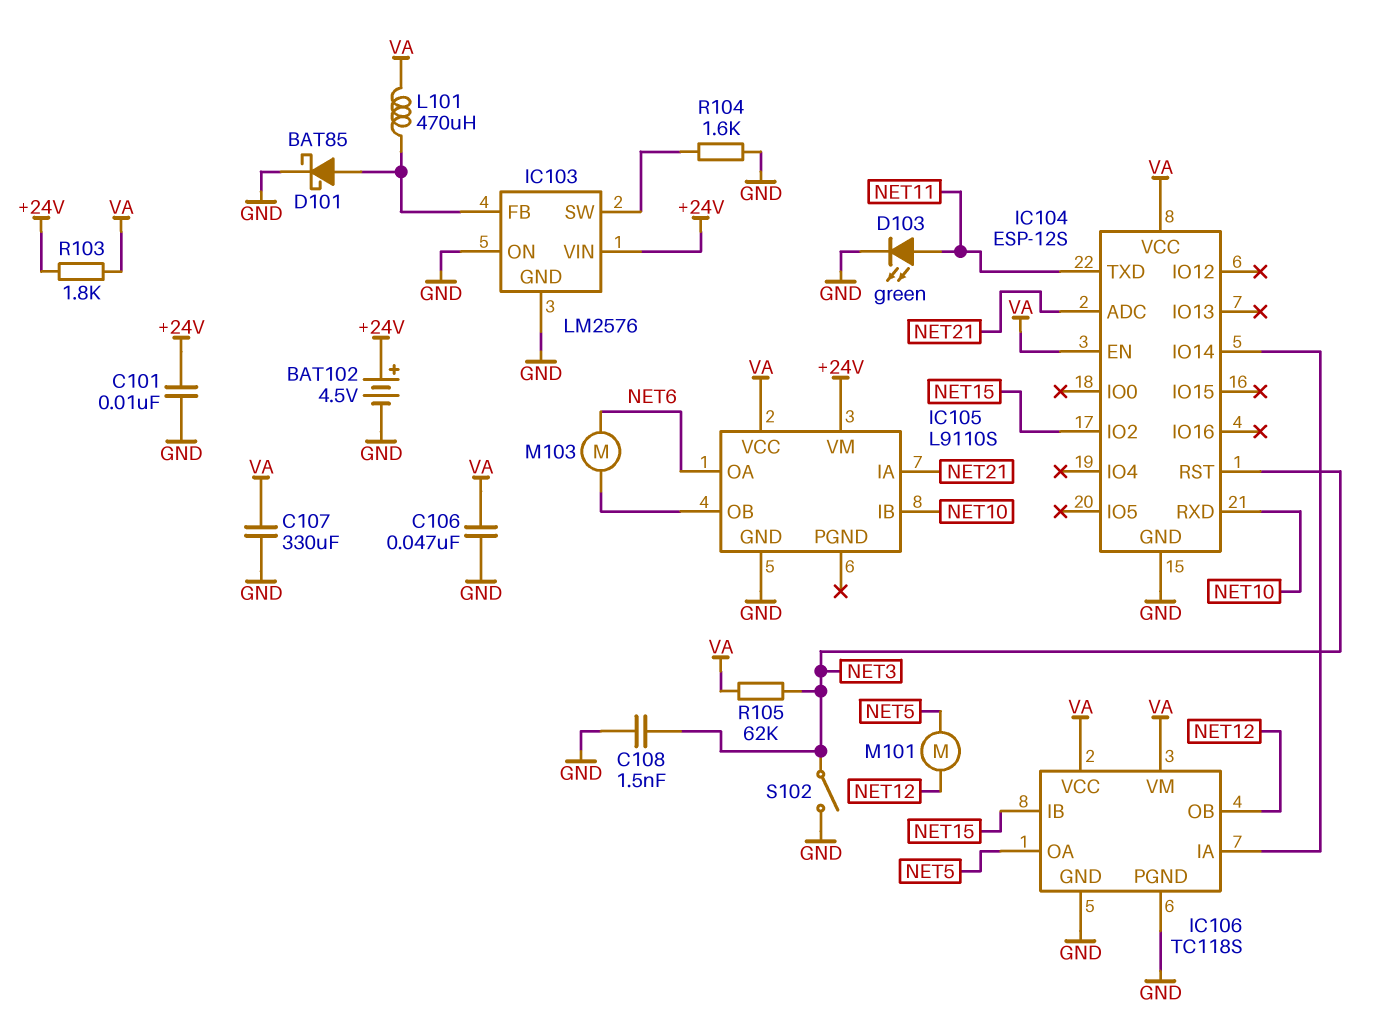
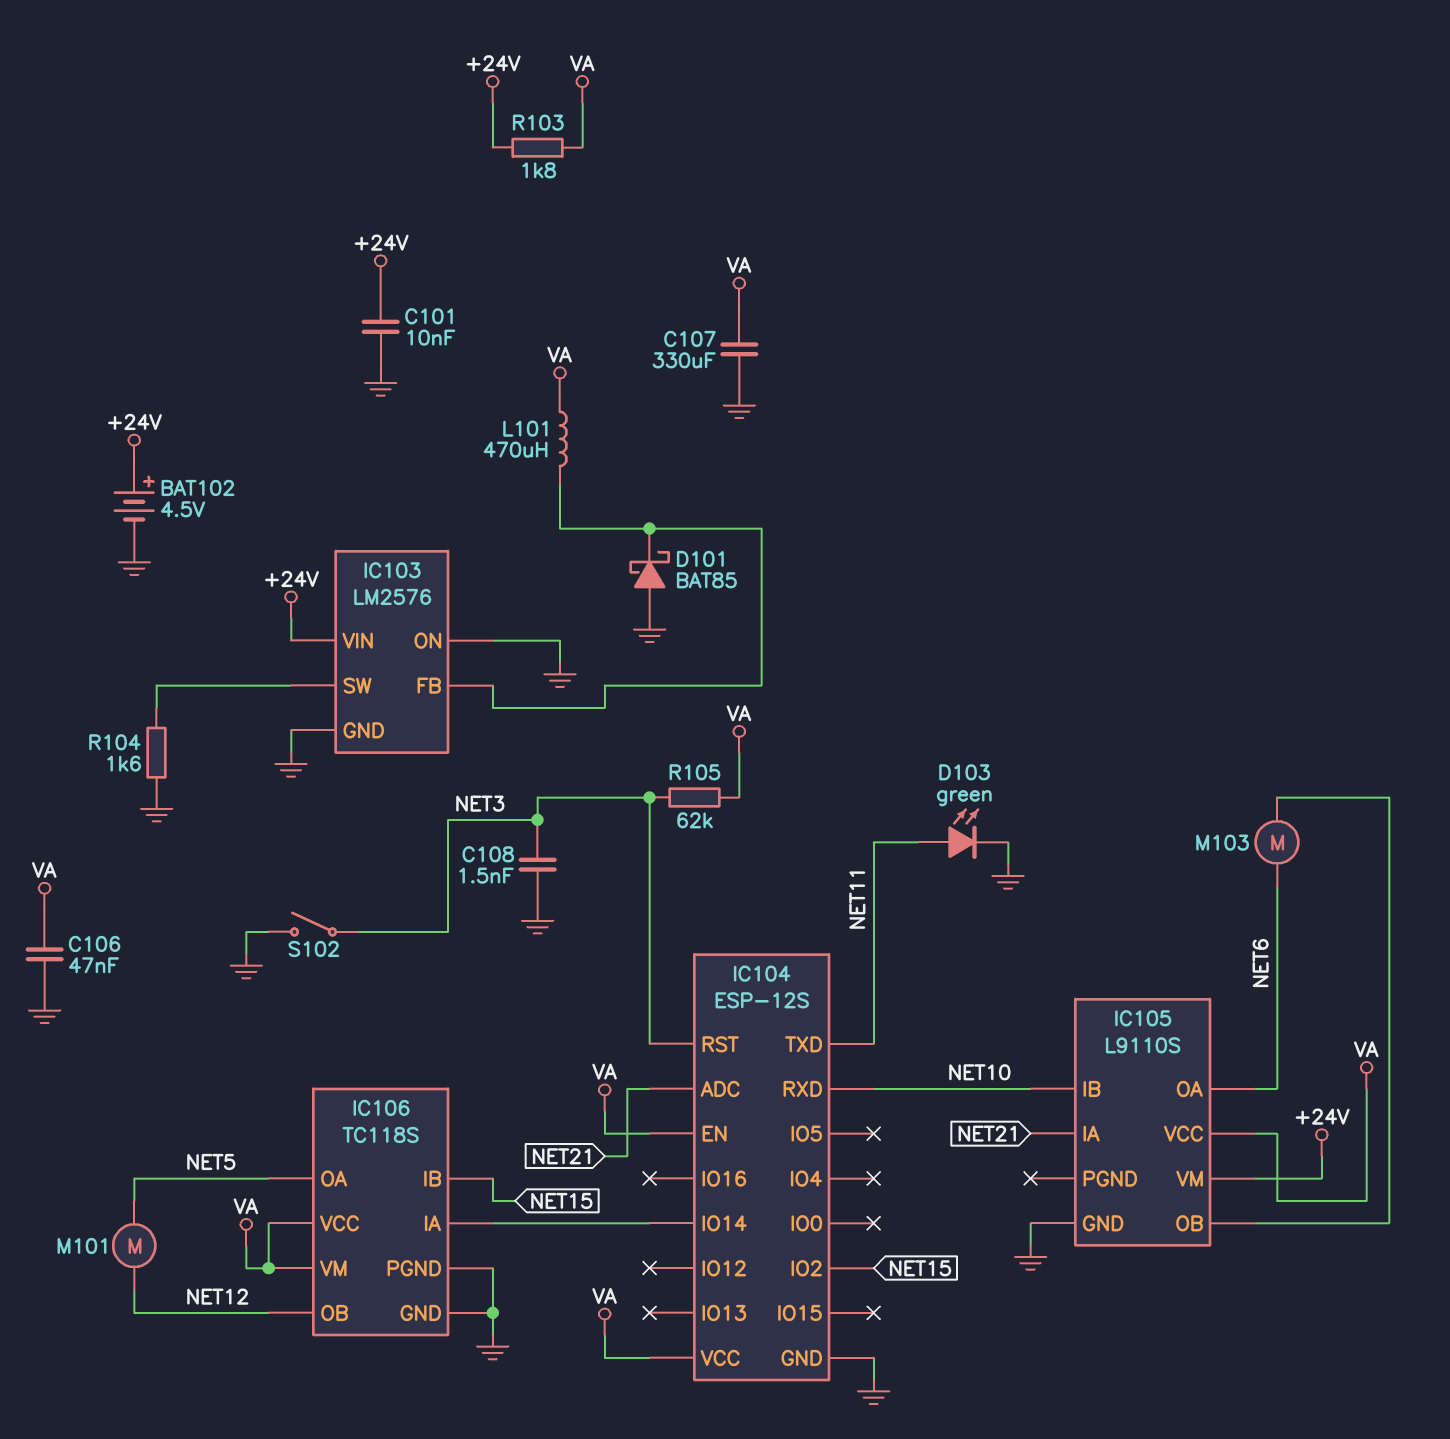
D101: schottky BAT85 (A IC103/FB, K GND) -> schottky BAT85 (A GND, K IC103/FB)

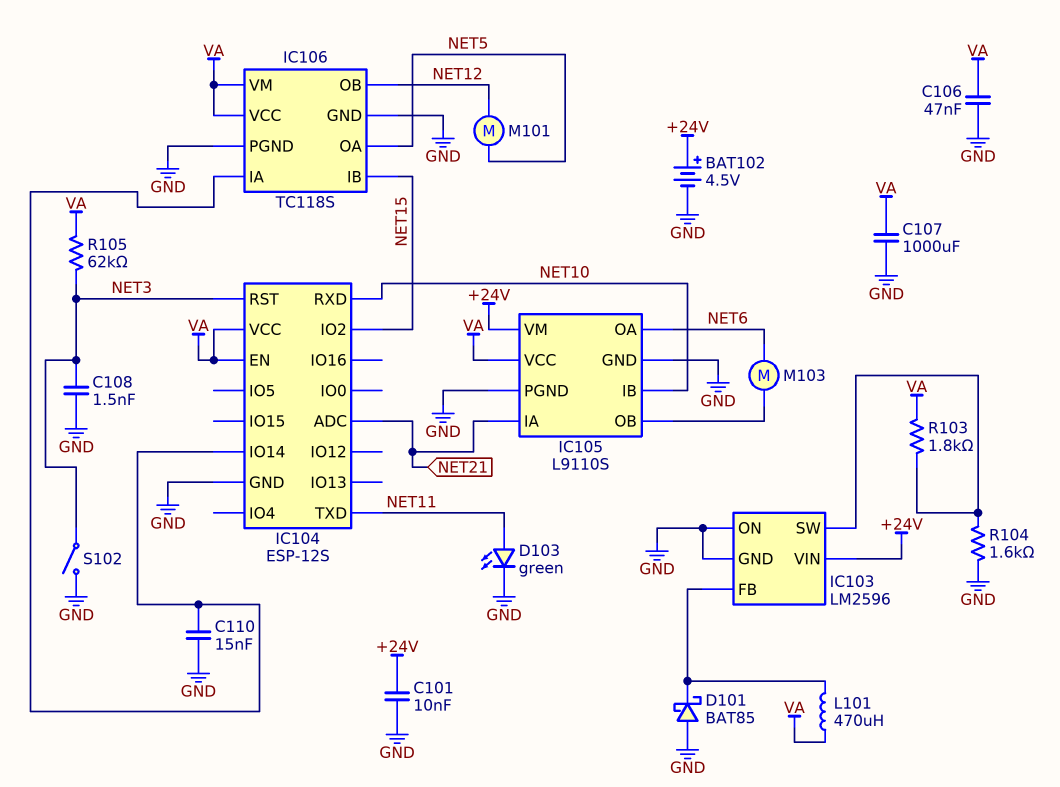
C107: 330uF (GND, VA) -> 1000uF (GND, VA)
C110: none -> 15nF (GND, IC104/IO14)
IC103: LM2576 -> LM2596
IC105 pin PGND: none -> GND
R103: 1.8k (+24V, VA) -> 1.8k (IC103/SW, VA)

